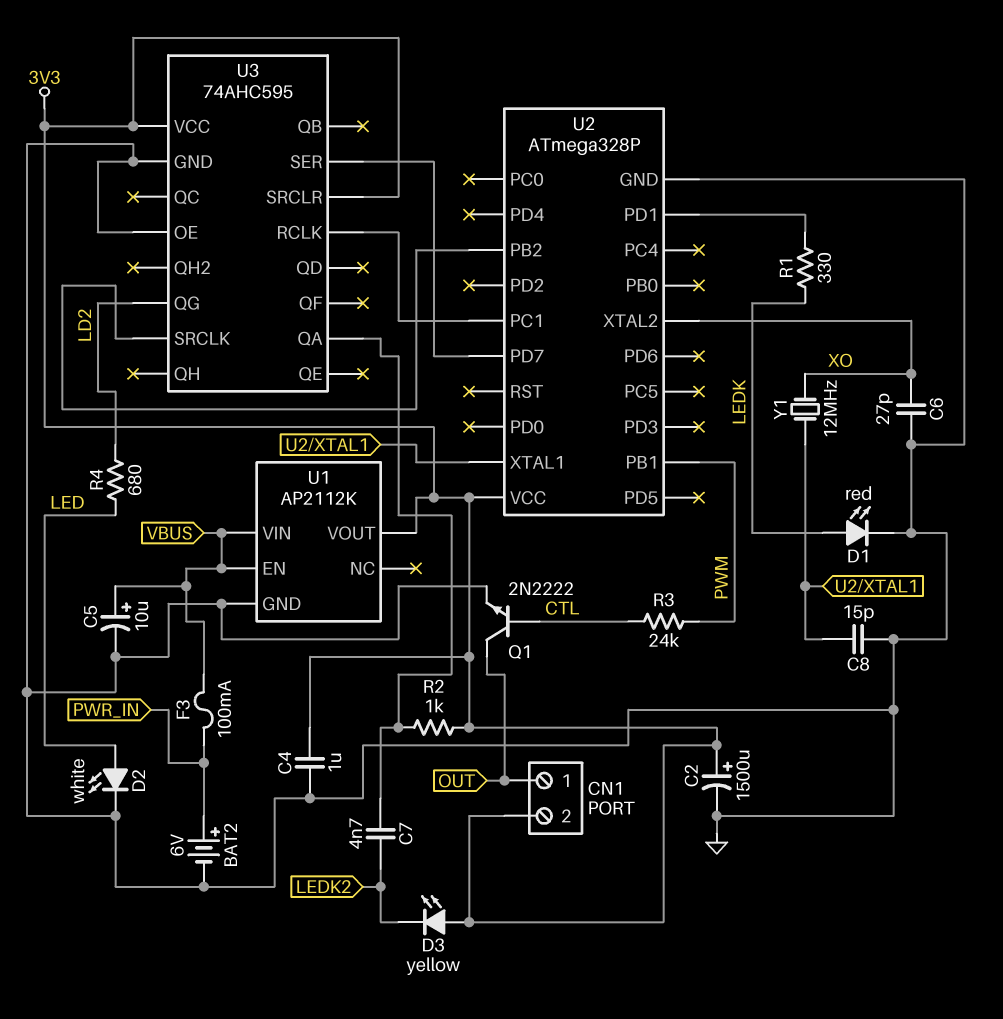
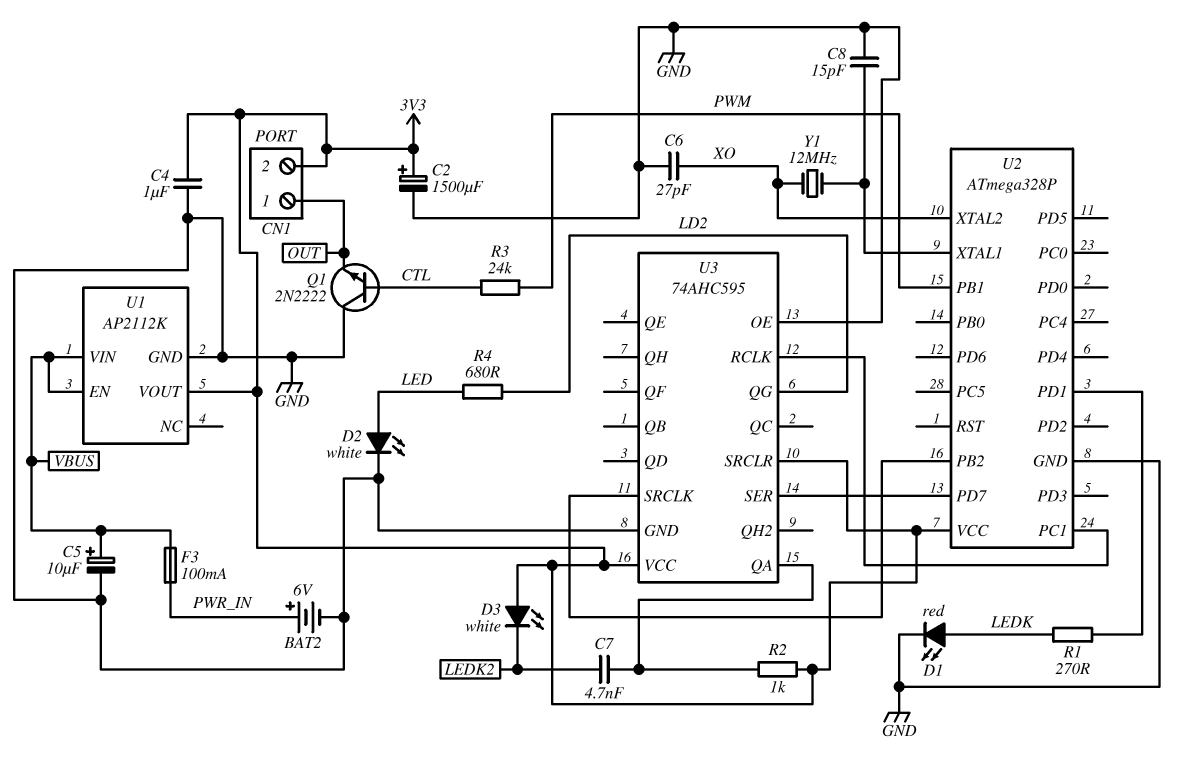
D3: LED yellow (A 3V3, K LEDK2) -> LED white (A 3V3, K LEDK2)
Q1: NPN 2N2222 (B CTL, C OUT, E GND) -> NPN 2N2222 (B CTL, C GND, E OUT)
R1: 330 (LEDK, U2/PD1) -> 270 (LEDK, U2/PD1)

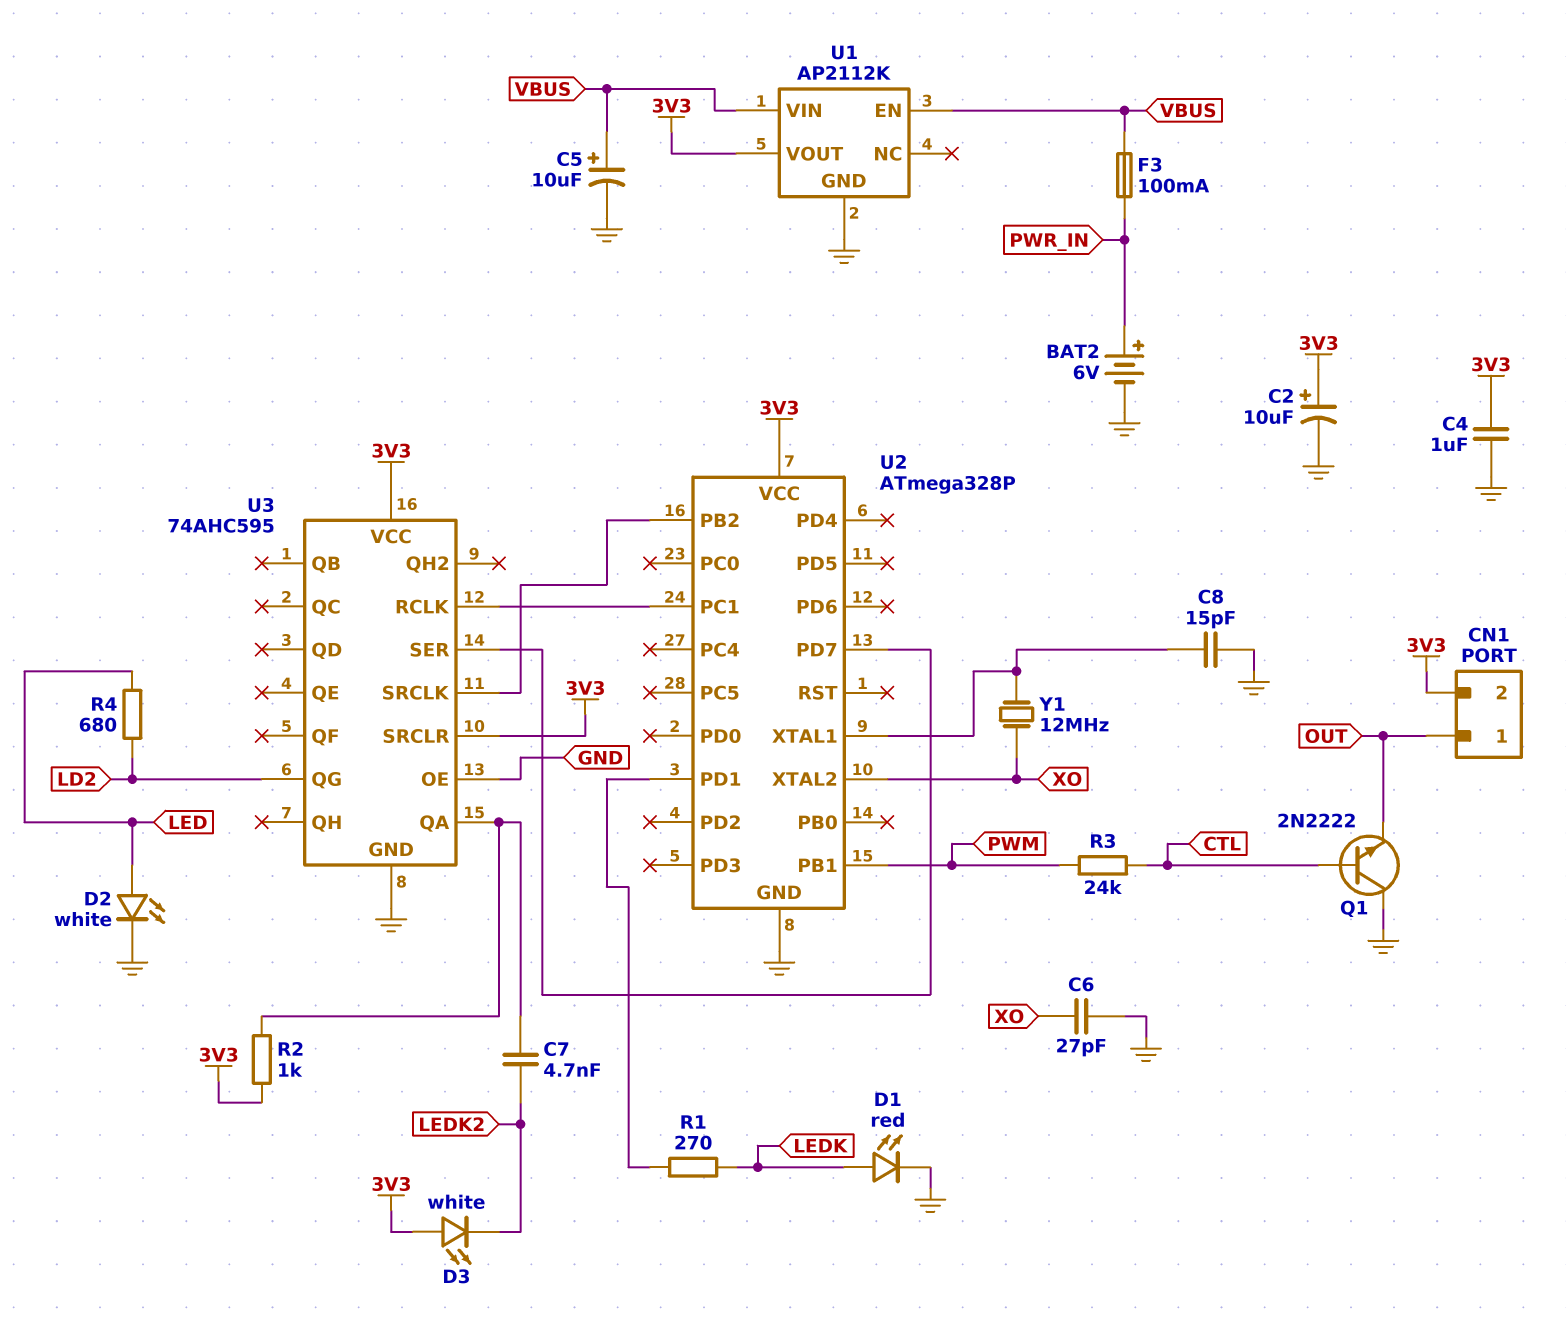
C2: 1500uF (plus 3V3, minus GND) -> 10uF (plus 3V3, minus GND)

